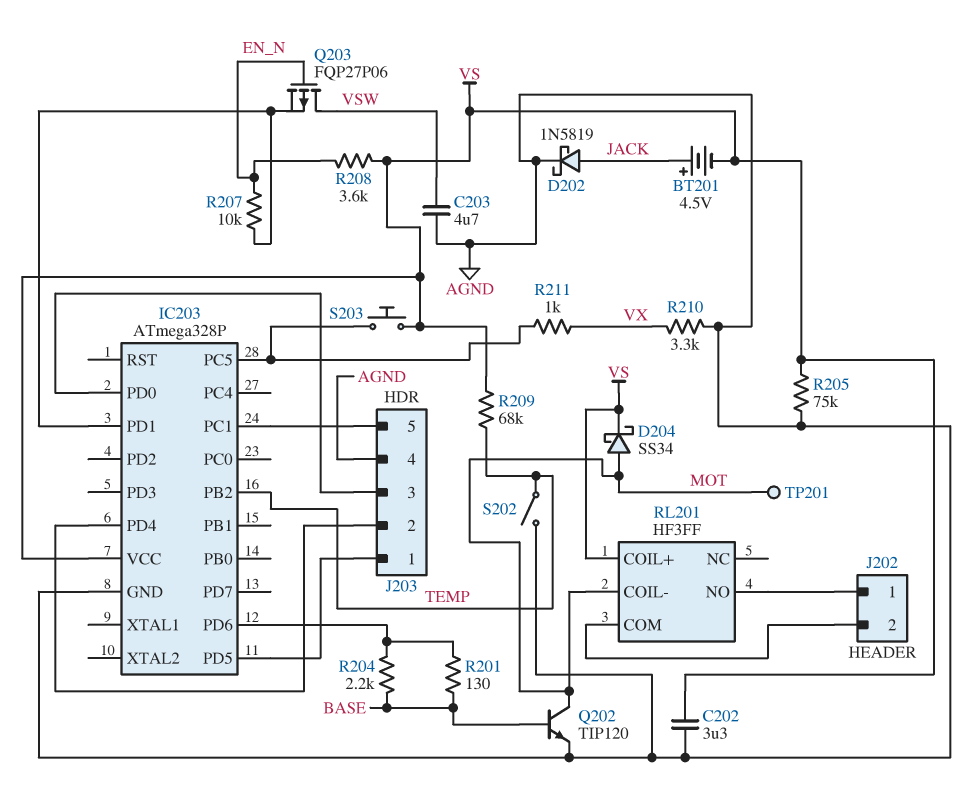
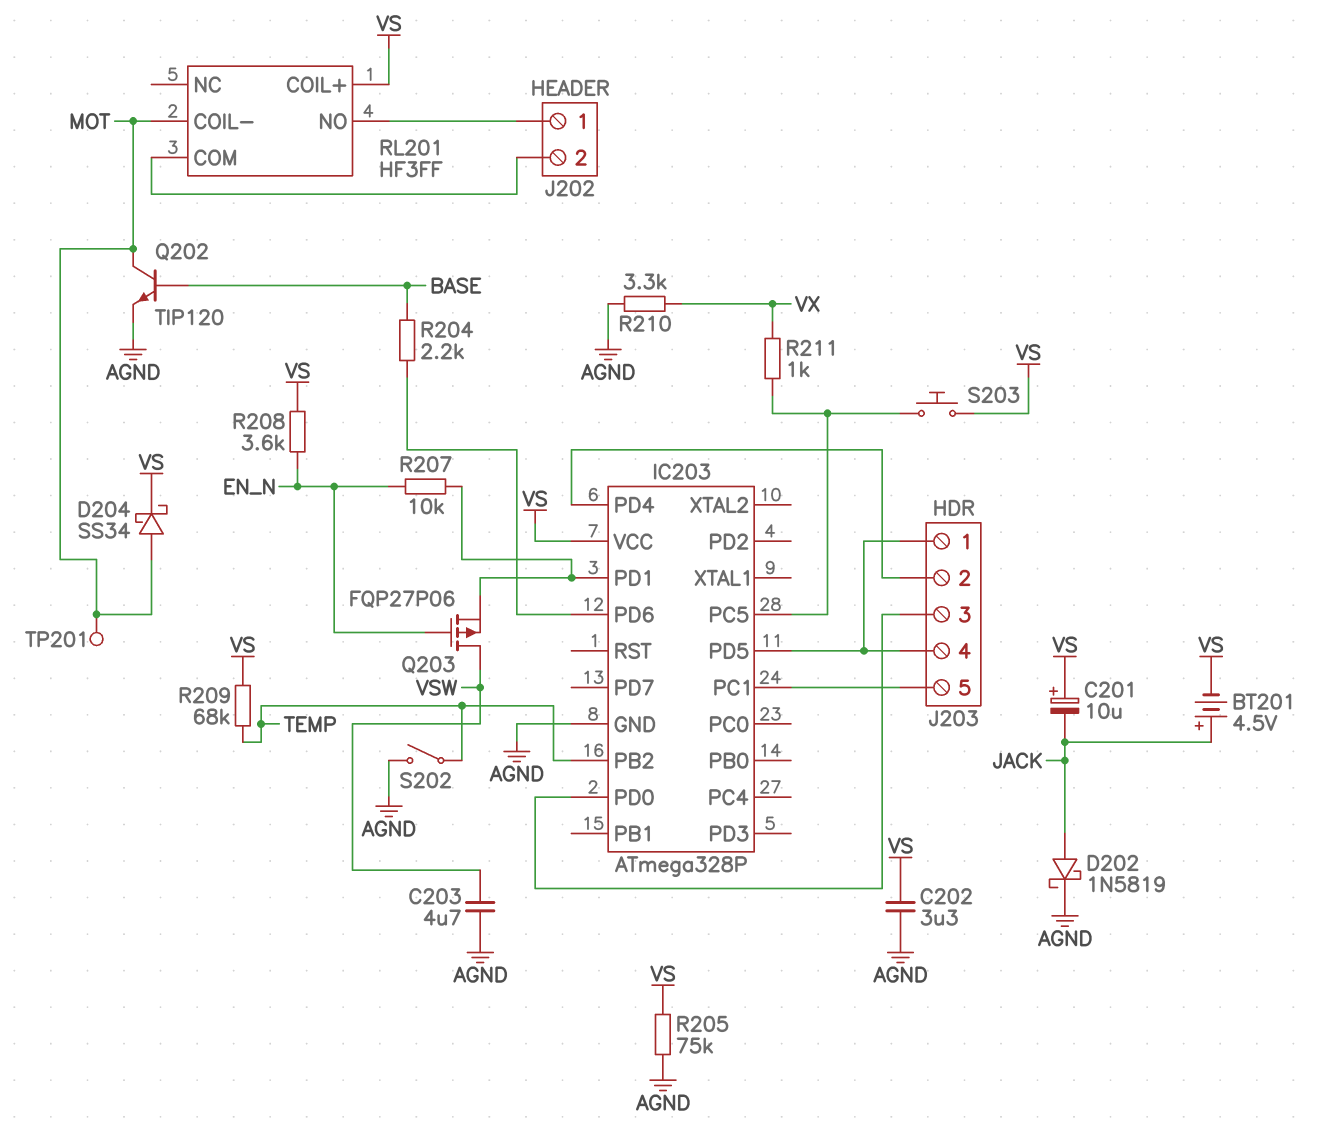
C201: none -> 10uF (plus VS, minus JACK)
J203 pin 4: AGND -> IC203/PD5
R201: 130 (BASE, IC203/PD6) -> none

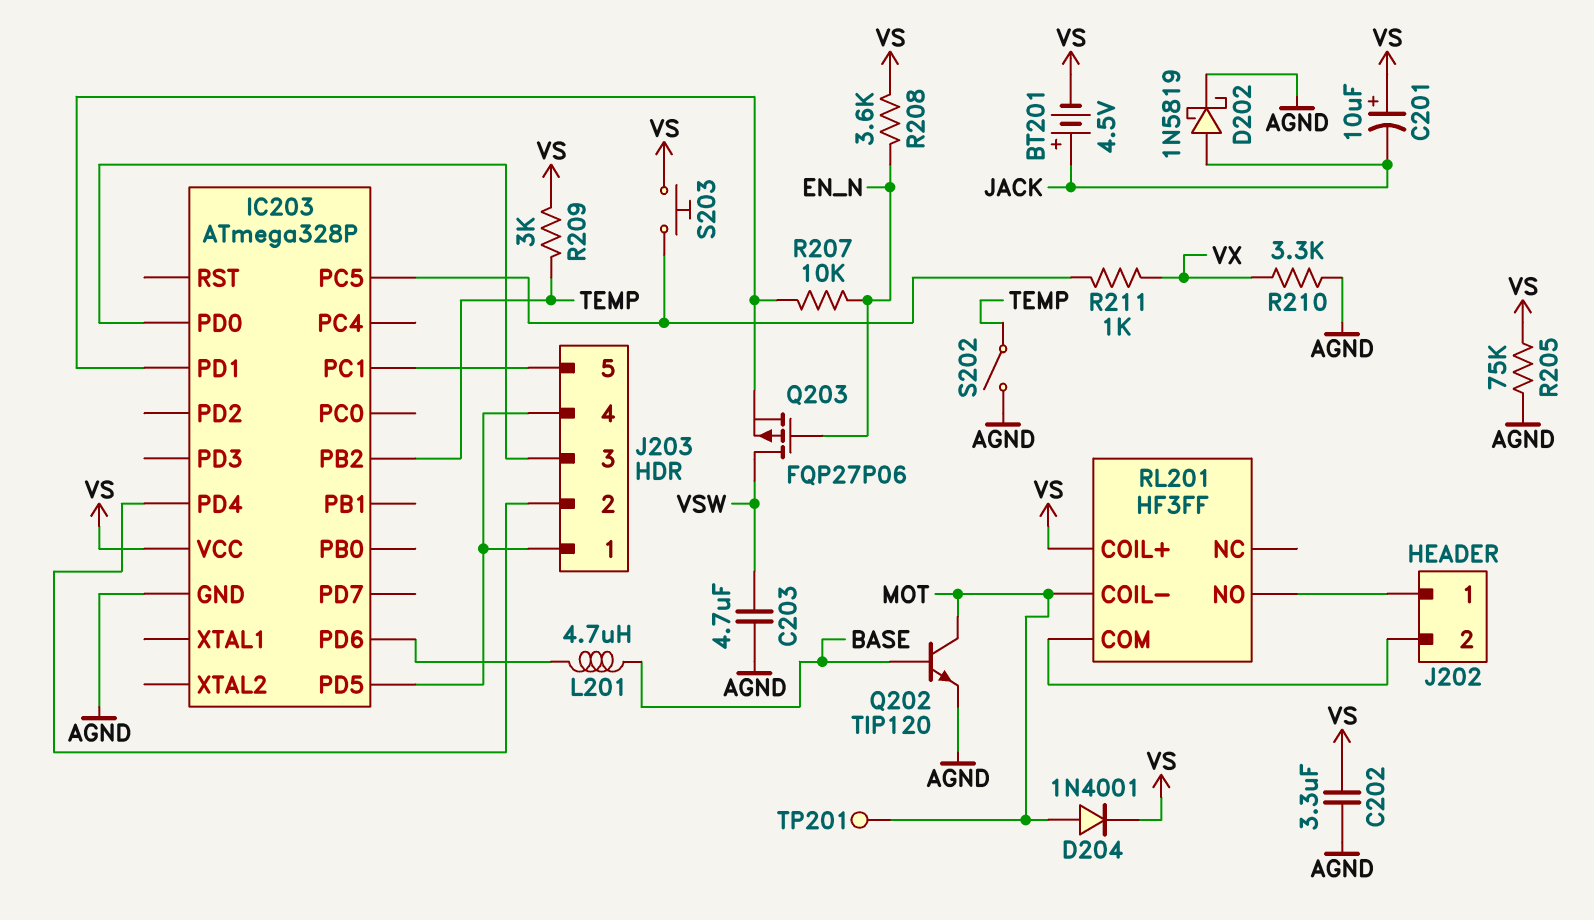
D204: schottky SS34 (A MOT, K VS) -> diode 1N4001 (A MOT, K VS)
L201: none -> 4.7uH (BASE, IC203/PD6)
R204: 2.2k (BASE, IC203/PD6) -> none
R209: 68k (TEMP, VS) -> 3k (TEMP, VS)

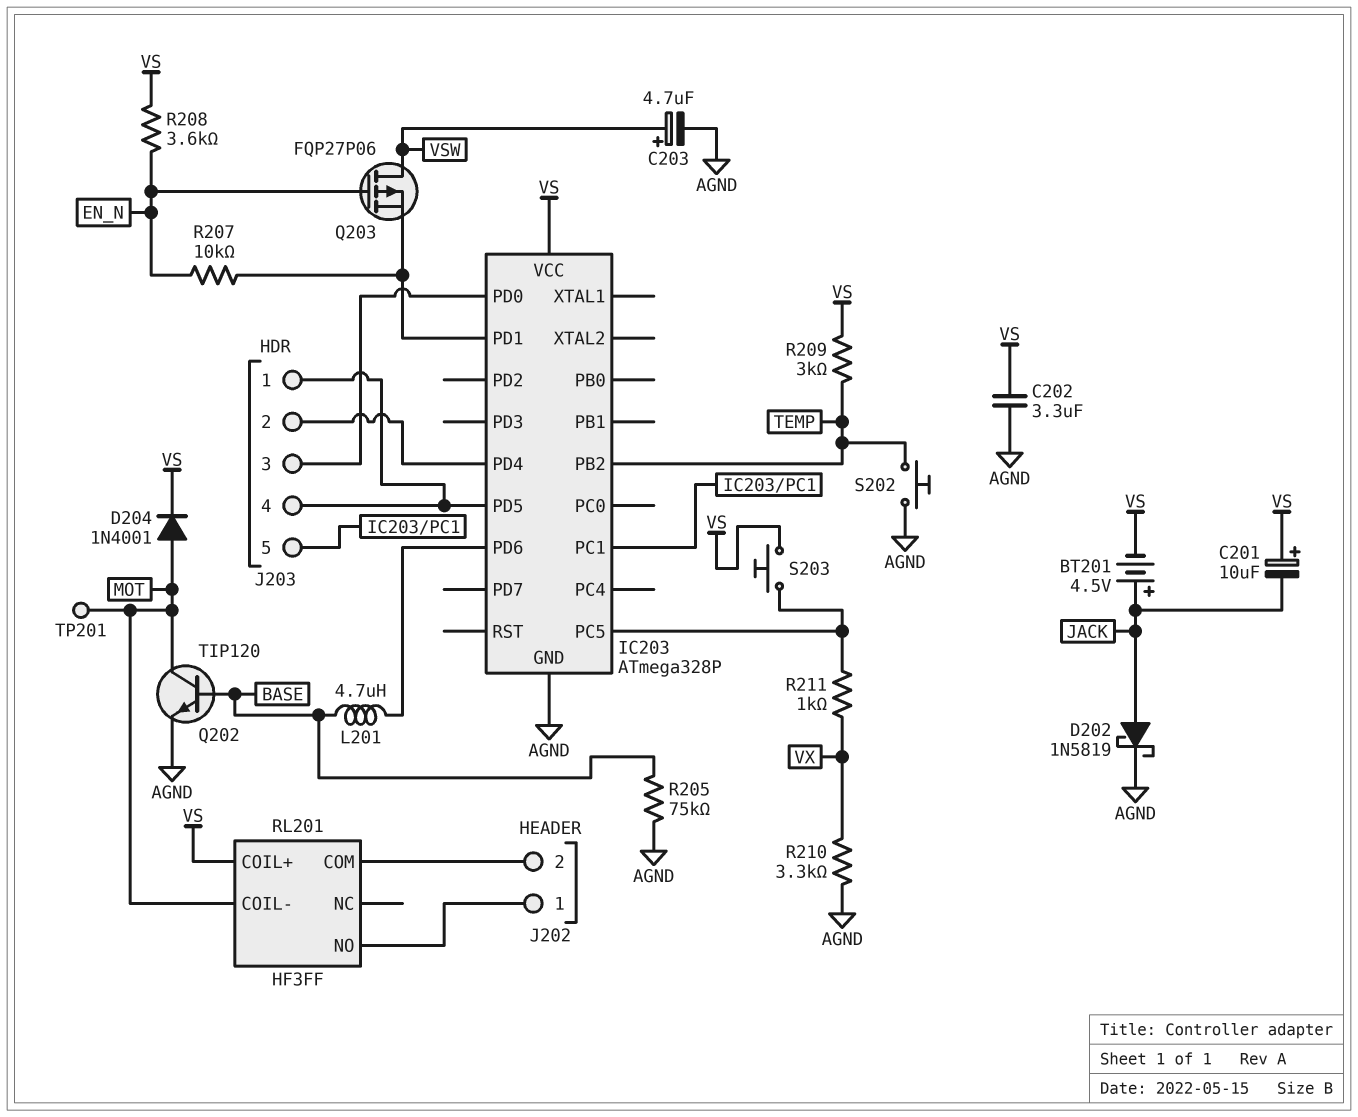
C203: 4.7uF (AGND, VSW) -> 4.7uF (plus VSW, minus AGND)
R205: 75k (AGND, VS) -> 75k (AGND, BASE)
S202: switch (AGND, TEMP) -> button (AGND, TEMP)

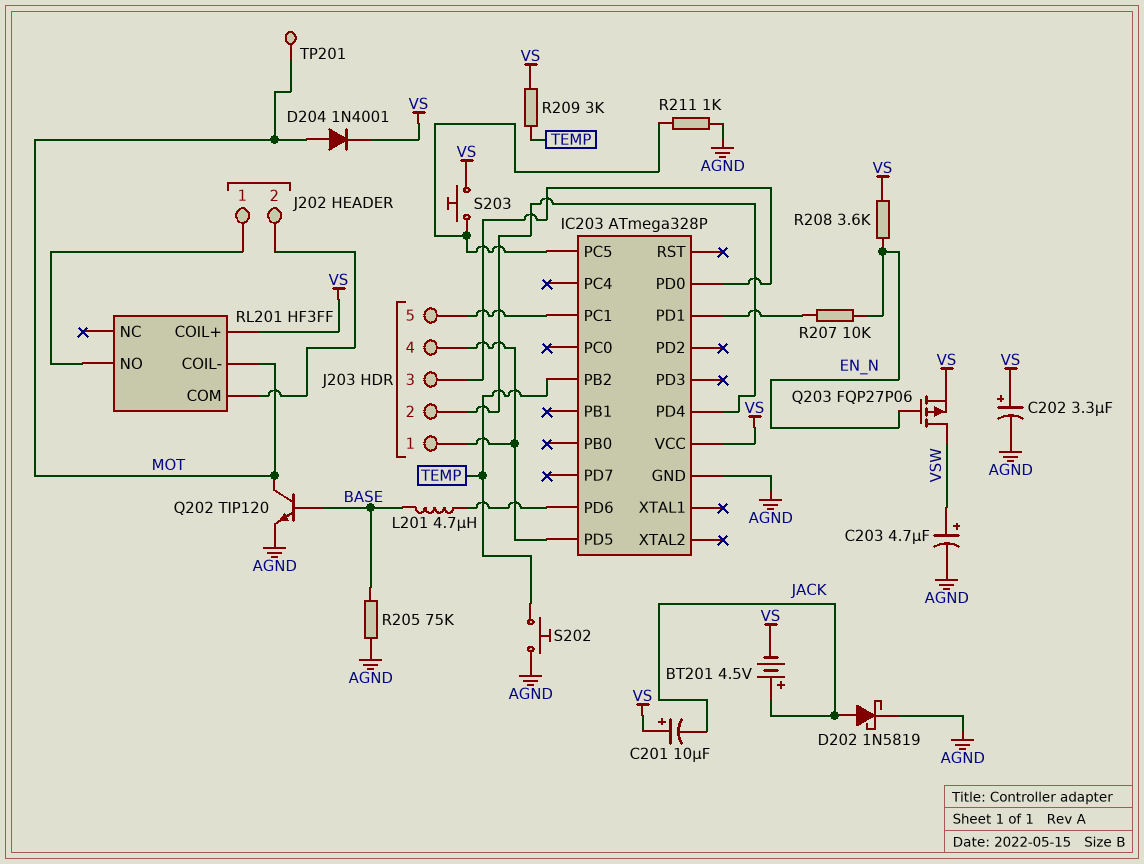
C202: 3.3uF (AGND, VS) -> 3.3uF (plus VS, minus AGND)
Q203: PMOS FQP27P06 (G EN_N, D VSW, S IC203/PD1) -> PMOS FQP27P06 (G EN_N, D VSW, S VS)
R210: 3.3k (AGND, VX) -> none
R211: 1k (IC203/PC5, VX) -> 1k (AGND, IC203/PC5)

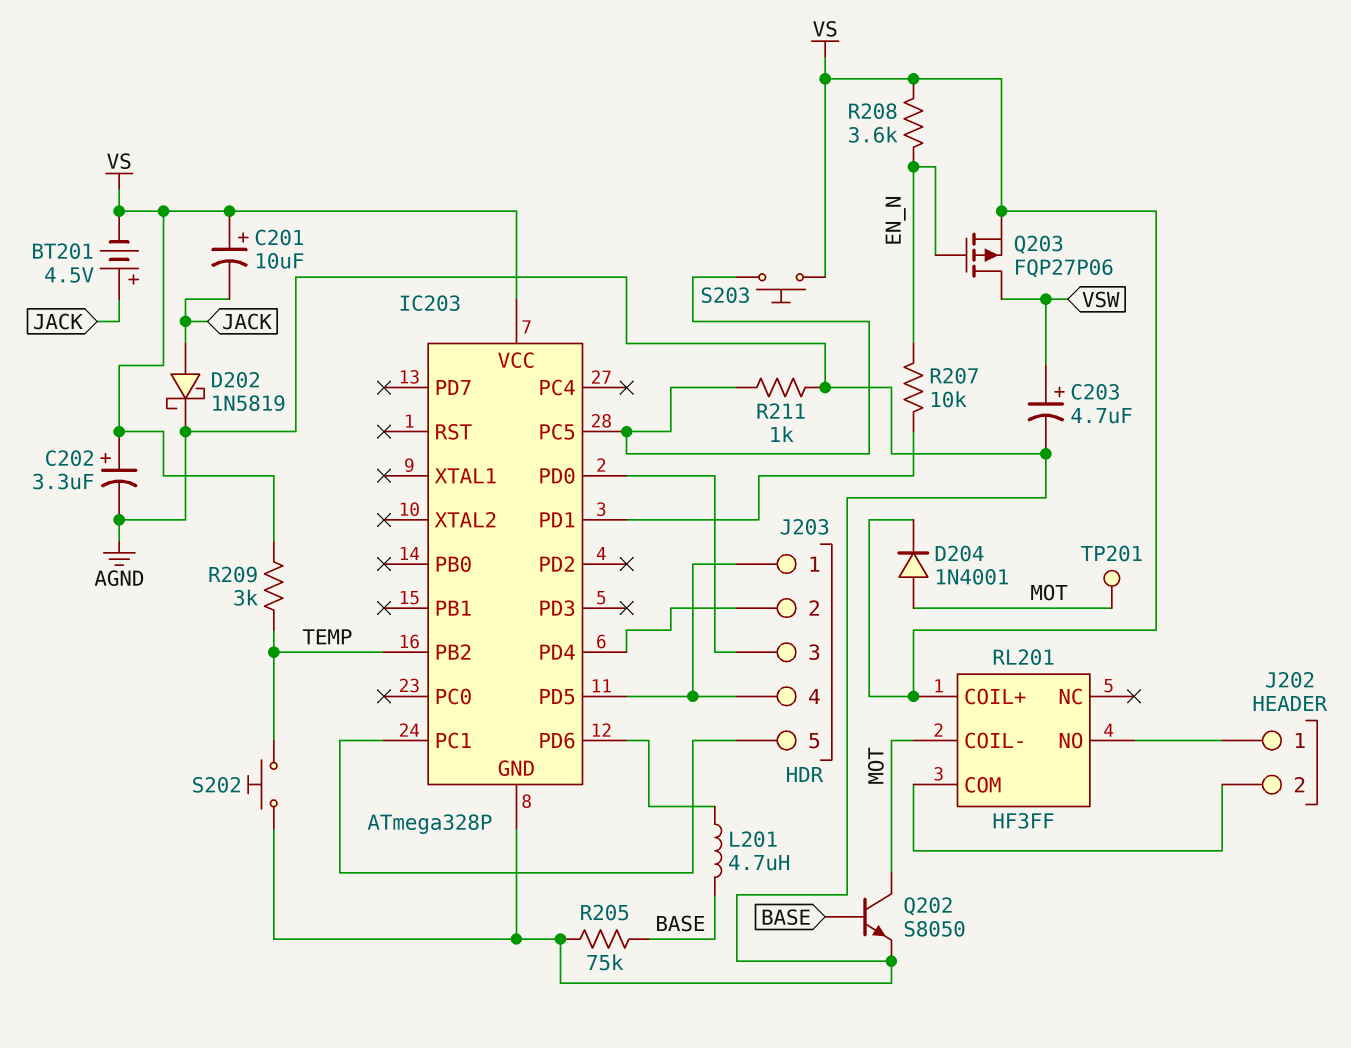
Q202: NPN TIP120 (B BASE, C MOT, E AGND) -> NPN S8050 (B BASE, C MOT, E AGND)

